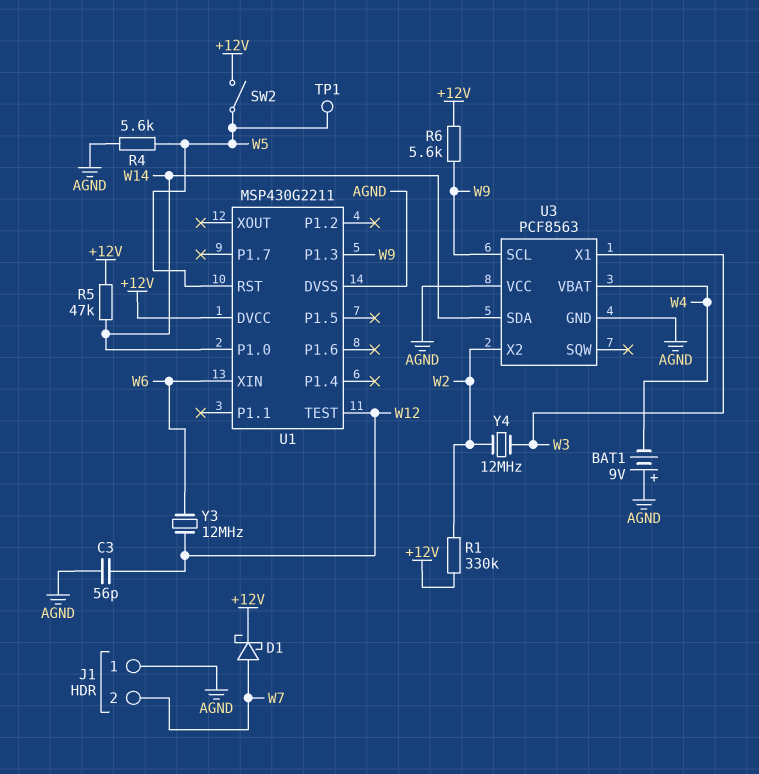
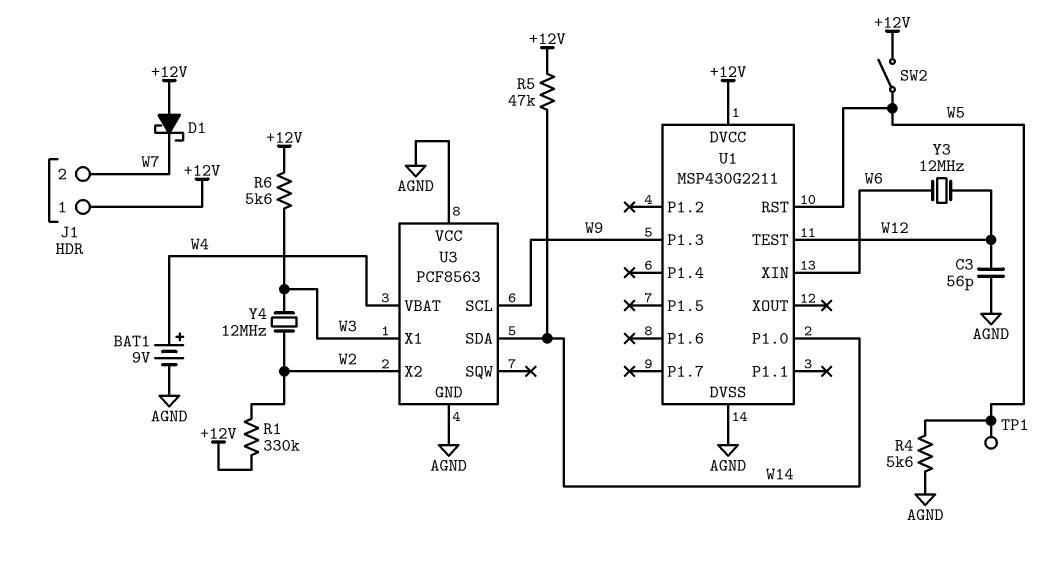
BAT1: 9V (plus AGND, minus W4) -> 9V (plus W4, minus AGND)
D1: schottky (A W7, K +12V) -> schottky (A +12V, K W7)
J1 pin 1: AGND -> +12V
R6: 5.6k (+12V, W9) -> 5.6k (+12V, W3)

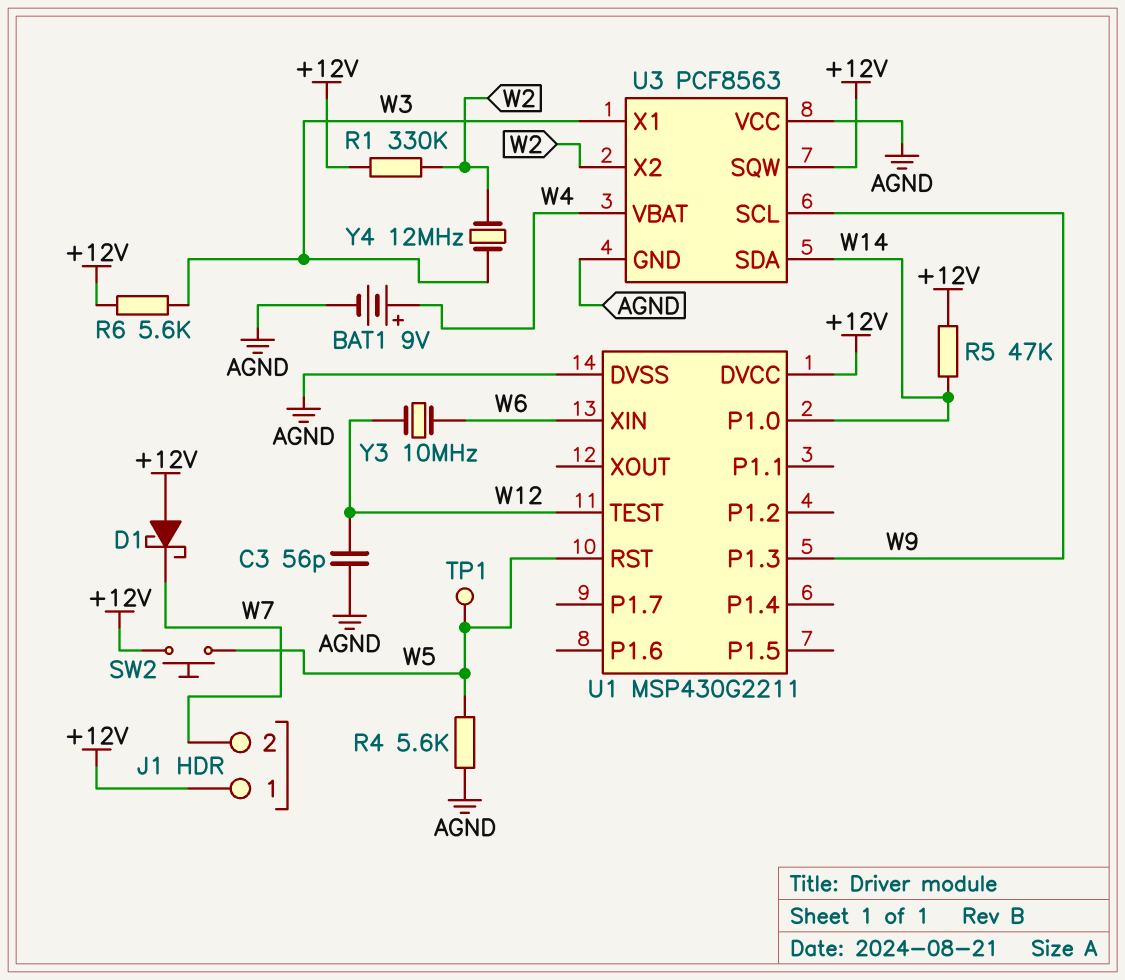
SW2: switch (+12V, W5) -> button (+12V, W5)
U3 pin SQW: none -> +12V
Y3: 12MHz (W6, W12) -> 10MHz (W6, W12)

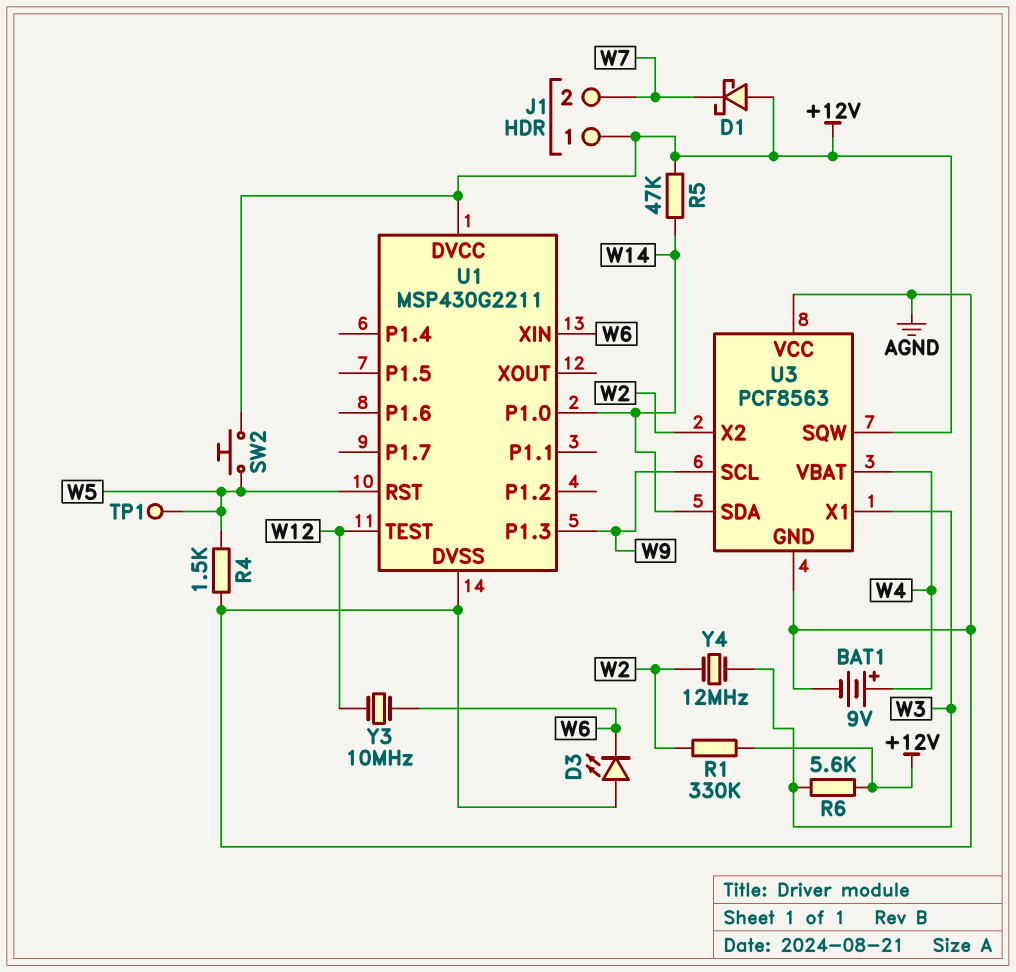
C3: 56pF (AGND, W12) -> none
D3: none -> LED (A AGND, K W6)
R4: 5.6k (AGND, W5) -> 1.5k (AGND, W5)

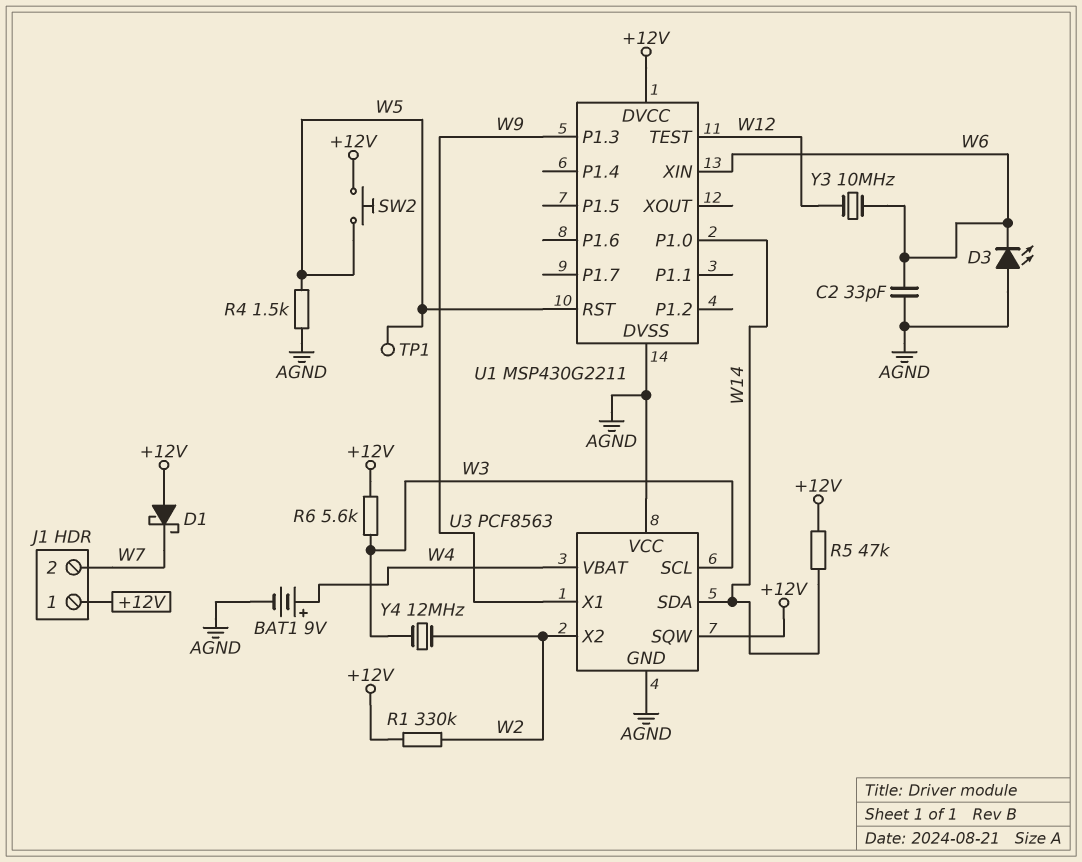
C2: none -> 33pF (AGND, W6)
U3 pin SCL: W9 -> W3
U3 pin X1: W3 -> W9

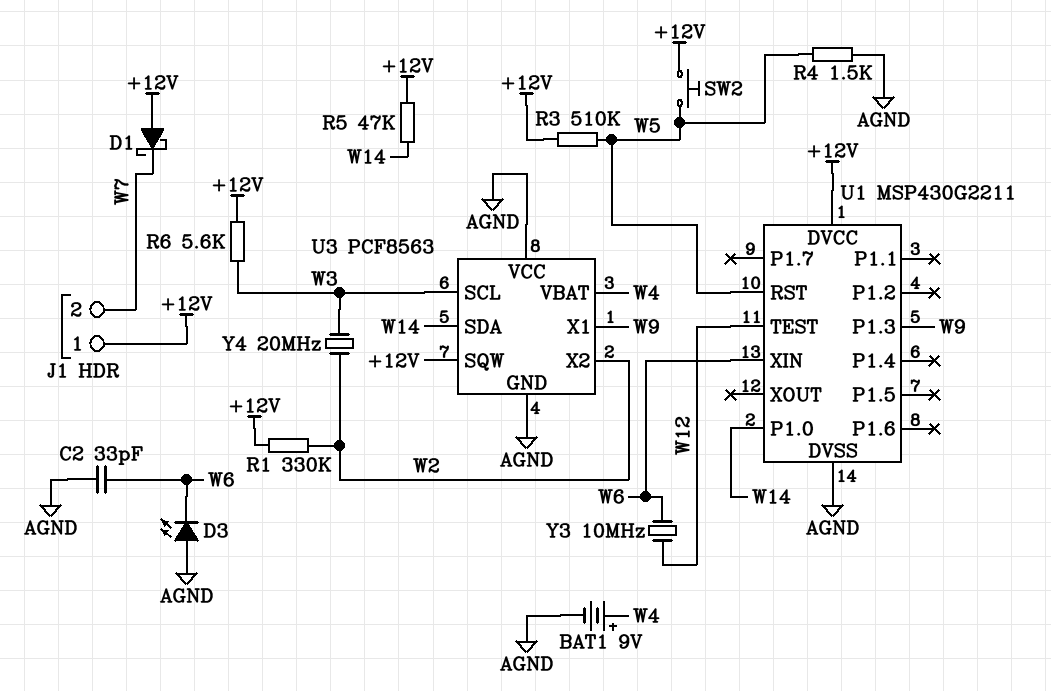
R3: none -> 510k (+12V, W5)
TP1: test point (W5) -> none
Y4: 12MHz (W2, W3) -> 20MHz (W2, W3)

